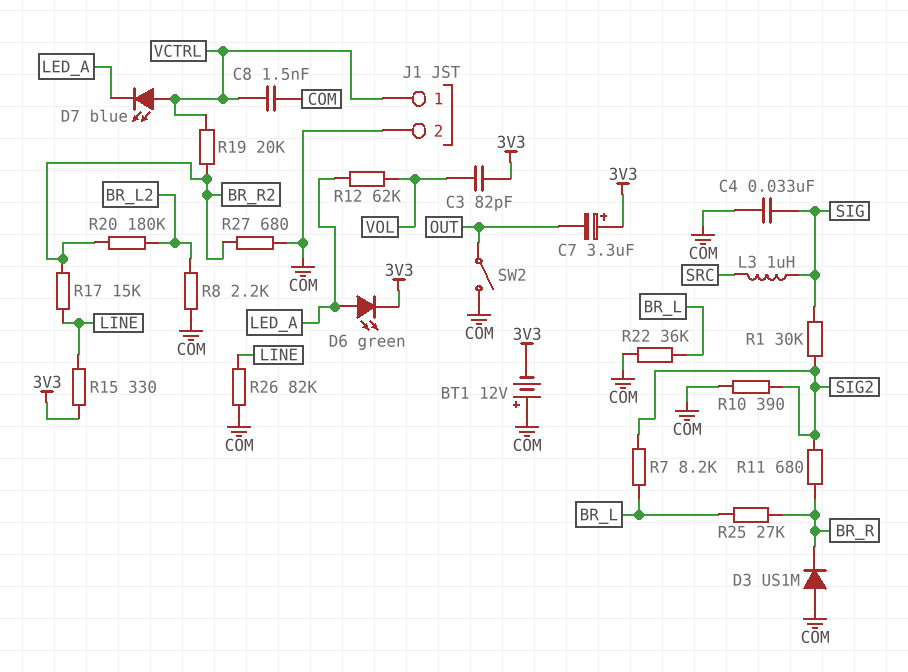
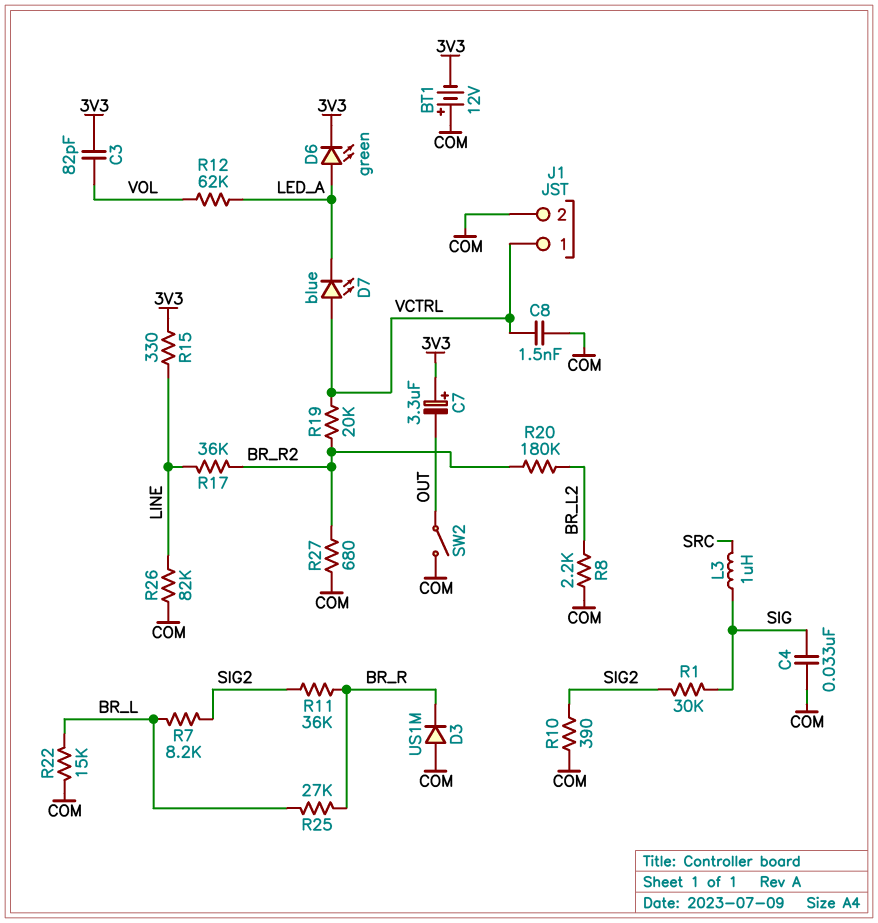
R11: 680 (BR_R, SIG2) -> 36k (BR_R, SIG2)
R17: 15k (BR_R2, LINE) -> 36k (BR_R2, LINE)
R22: 36k (BR_L, COM) -> 15k (BR_L, COM)

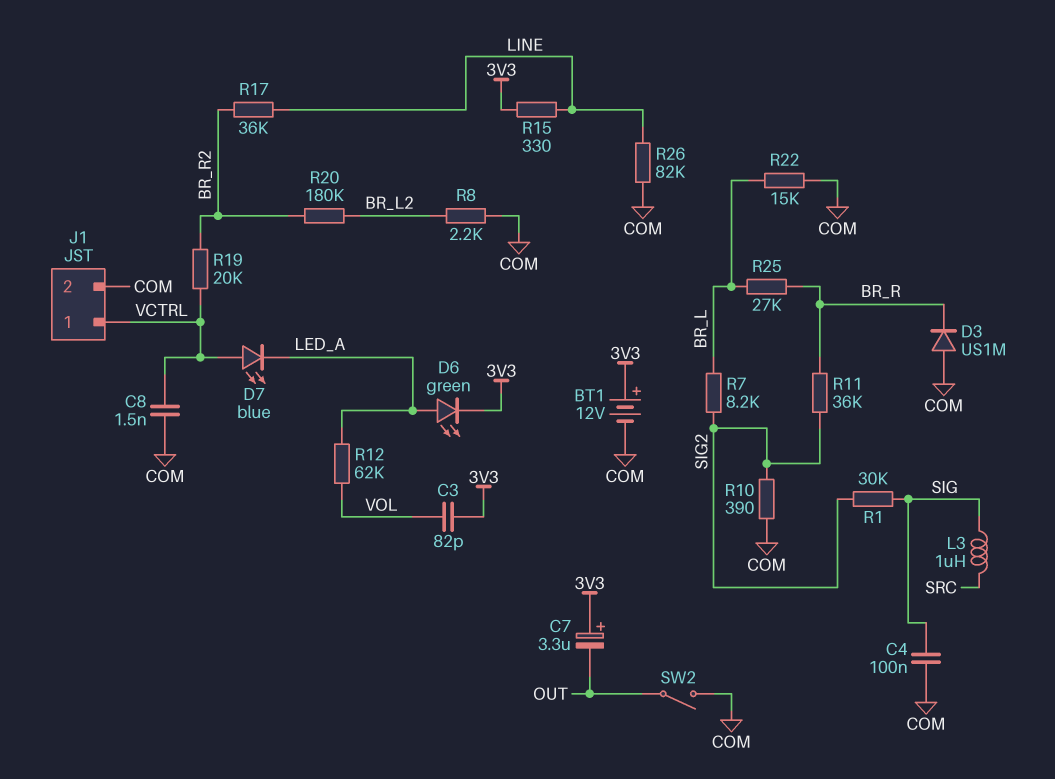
BT1: 12V (plus COM, minus 3V3) -> 12V (plus 3V3, minus COM)
C4: 33nF (COM, SIG) -> 100nF (COM, SIG)
R27: 680 (BR_R2, COM) -> none

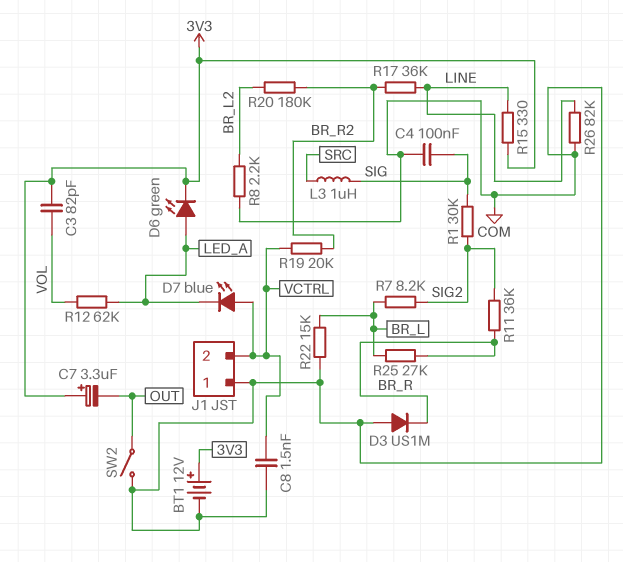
J1 pin 1: VCTRL -> COM
J1 pin 2: COM -> VCTRL
R10: 390 (COM, SIG2) -> none

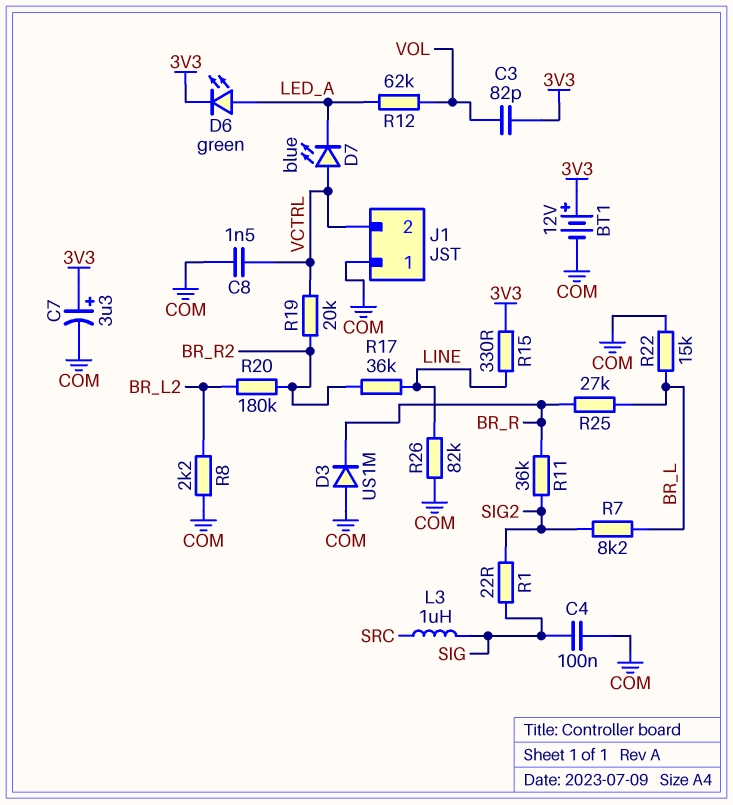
C7: 3.3uF (plus 3V3, minus OUT) -> 3.3uF (plus 3V3, minus COM)
R1: 30k (SIG, SIG2) -> 22 (SIG, SIG2)
SW2: switch (COM, OUT) -> none

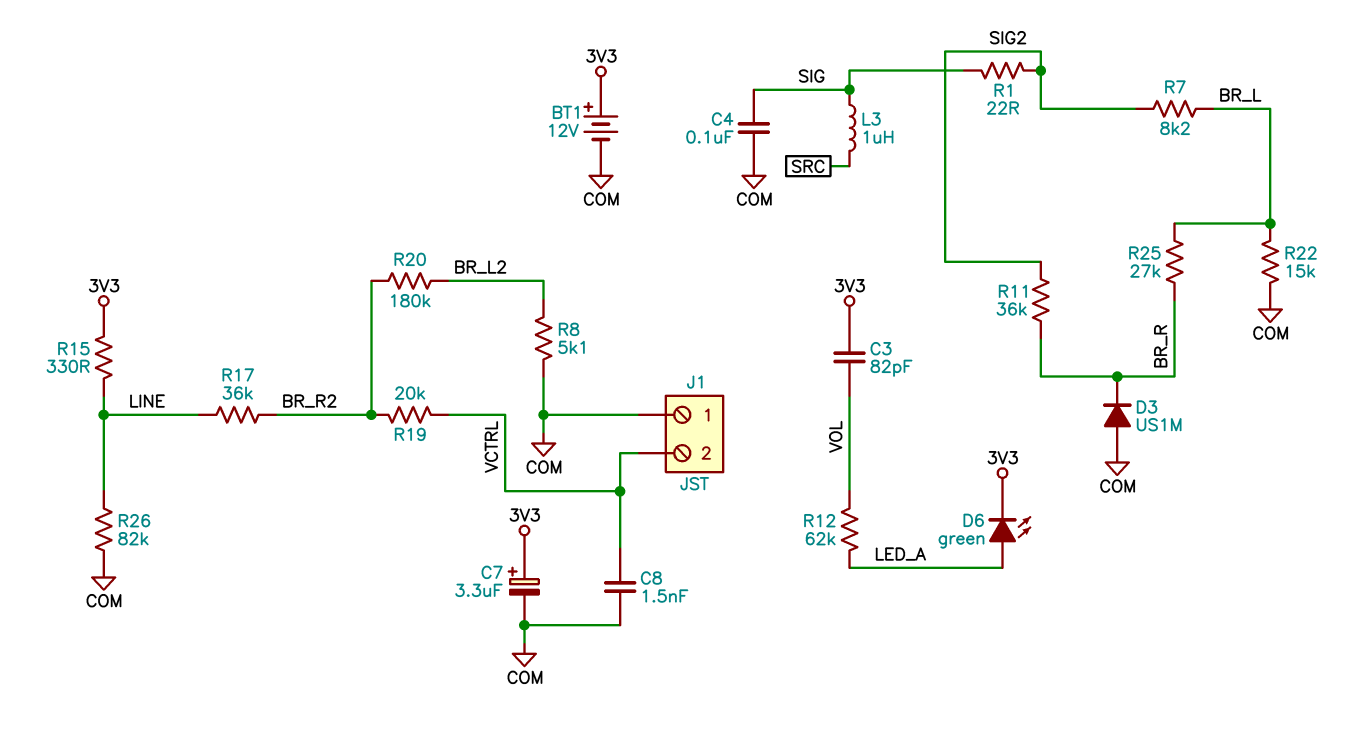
D7: LED blue (A VCTRL, K LED_A) -> none
R8: 2.2k (BR_L2, COM) -> 5.1k (BR_L2, COM)

